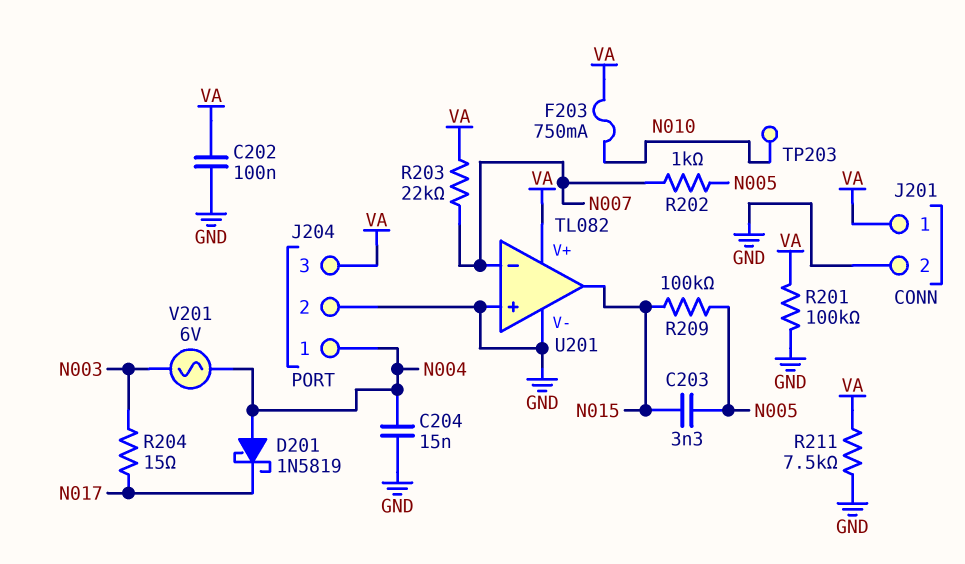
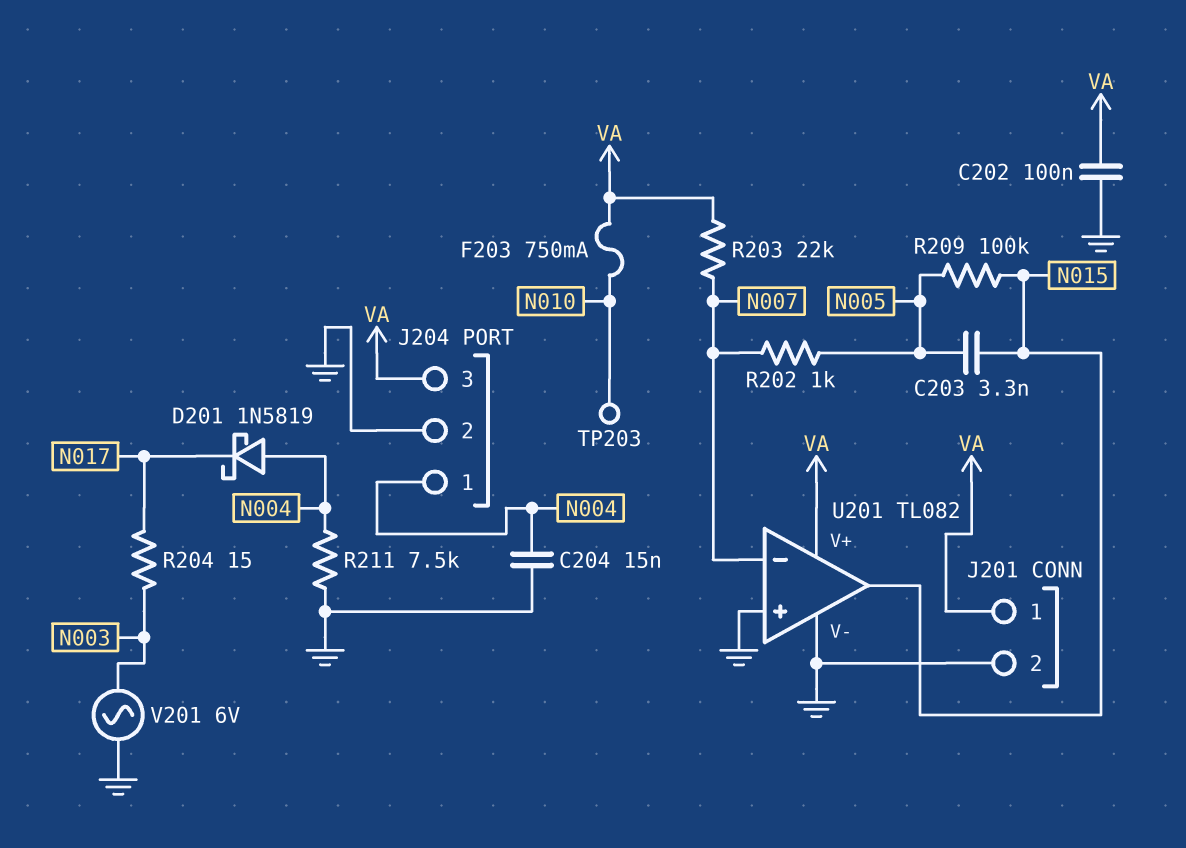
R201: 100k (GND, VA) -> none
R211: 7.5k (GND, VA) -> 7.5k (GND, N004)
V201: AC 6V (N003, N004) -> AC 6V (GND, N003)

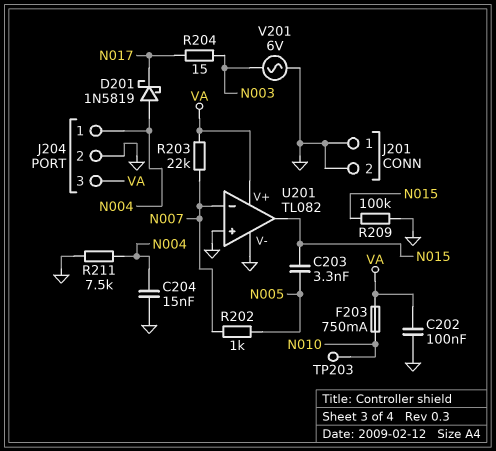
J201 pin 1: VA -> GND
R209: 100k (N005, N015) -> 100k (GND, N015)

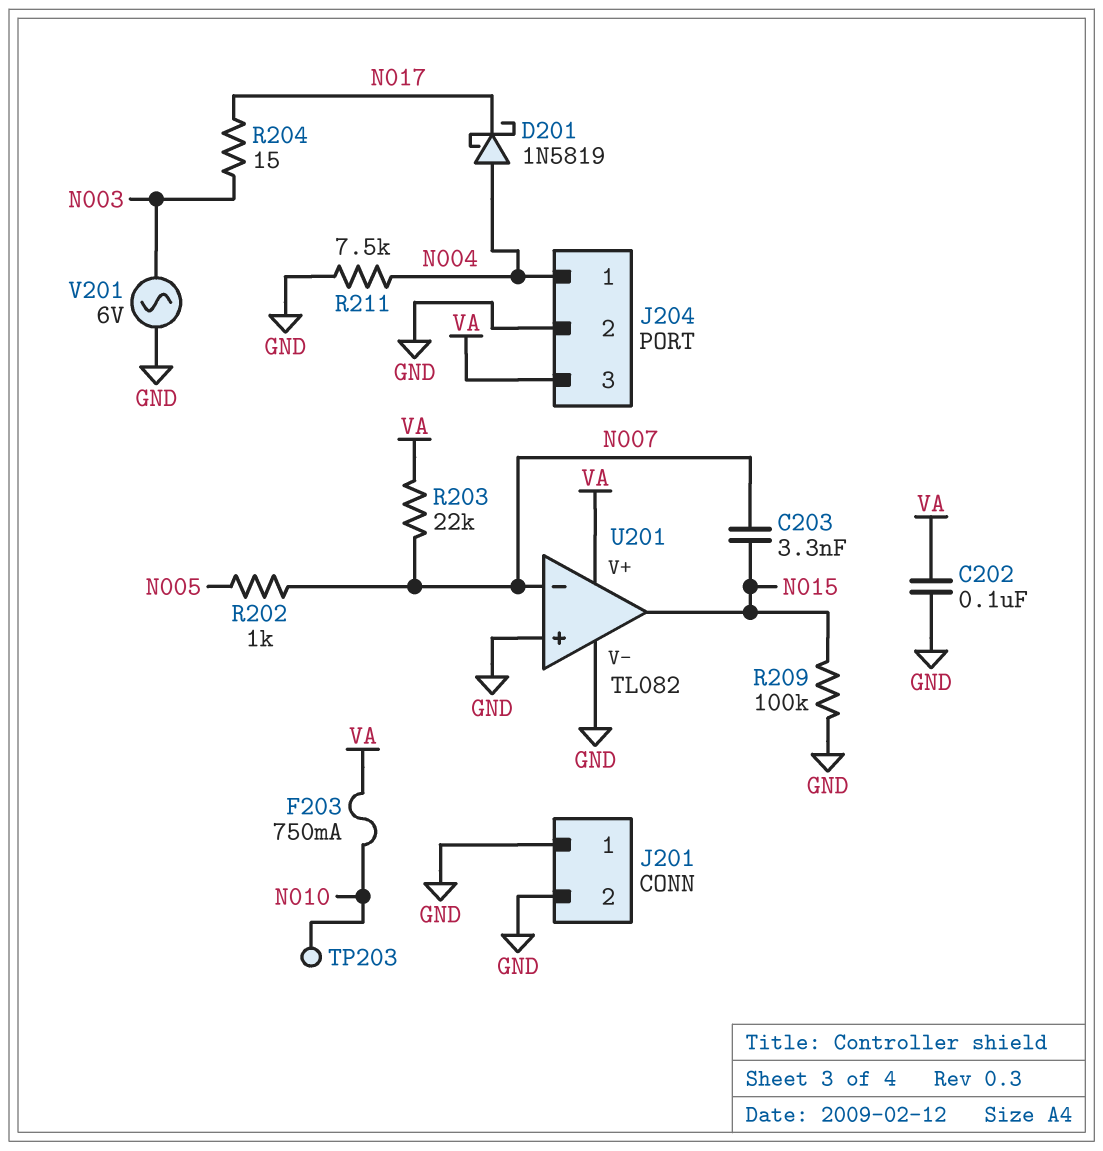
C203: 3.3nF (N005, N015) -> 3.3nF (N007, N015)
C204: 15nF (GND, N004) -> none

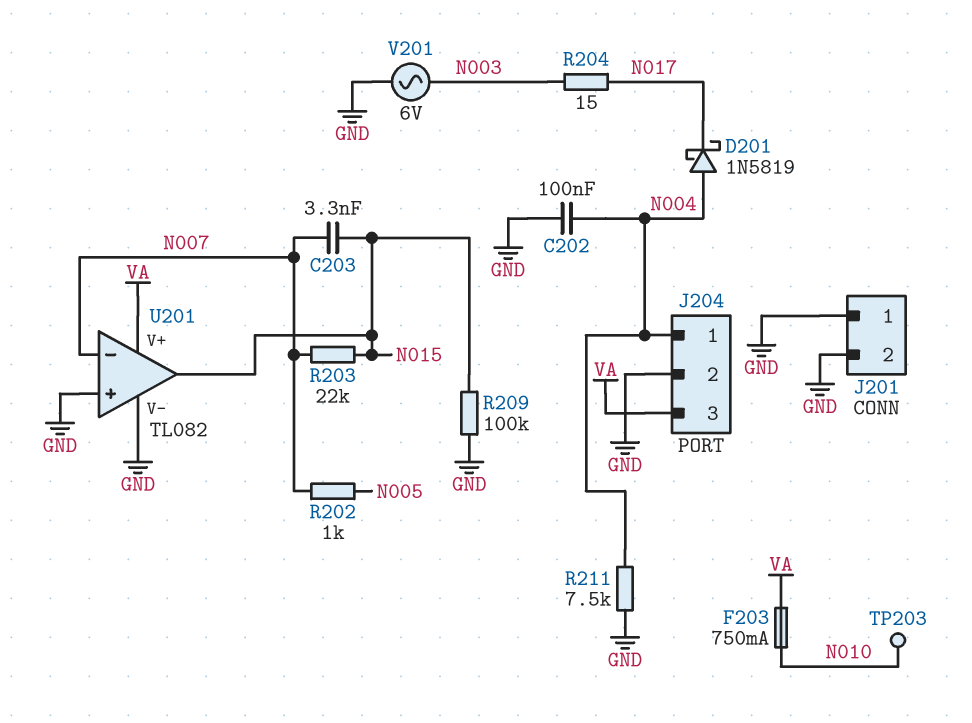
C202: 100nF (GND, VA) -> 100nF (GND, N004)
R203: 22k (N007, VA) -> 22k (N007, N015)

